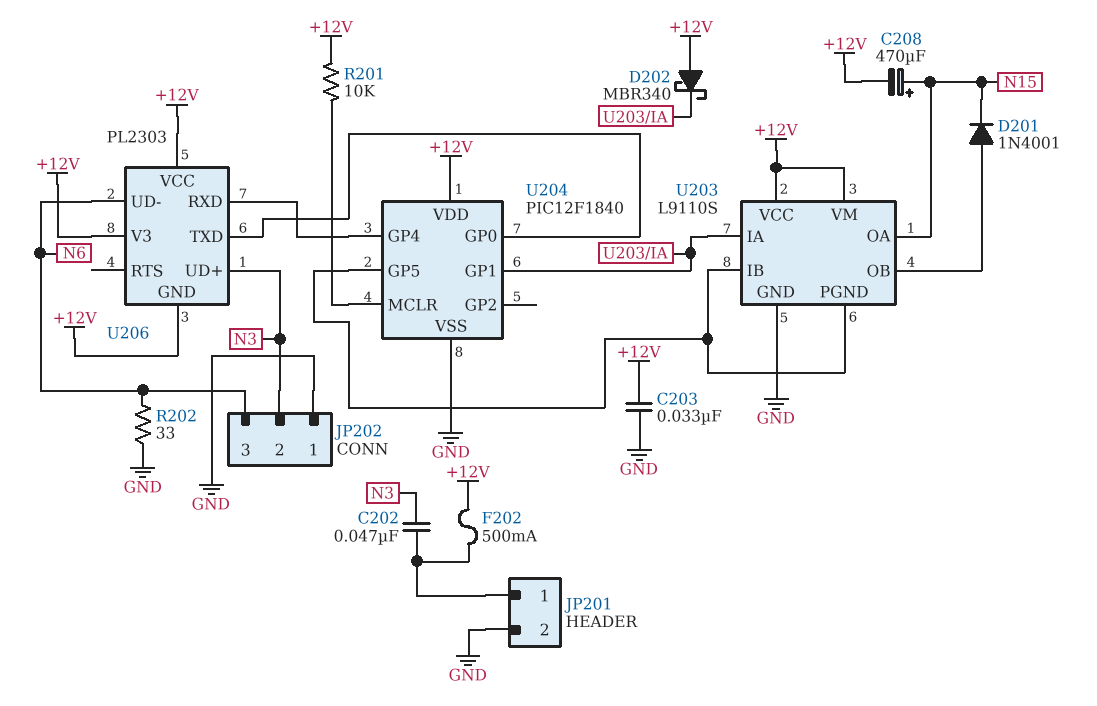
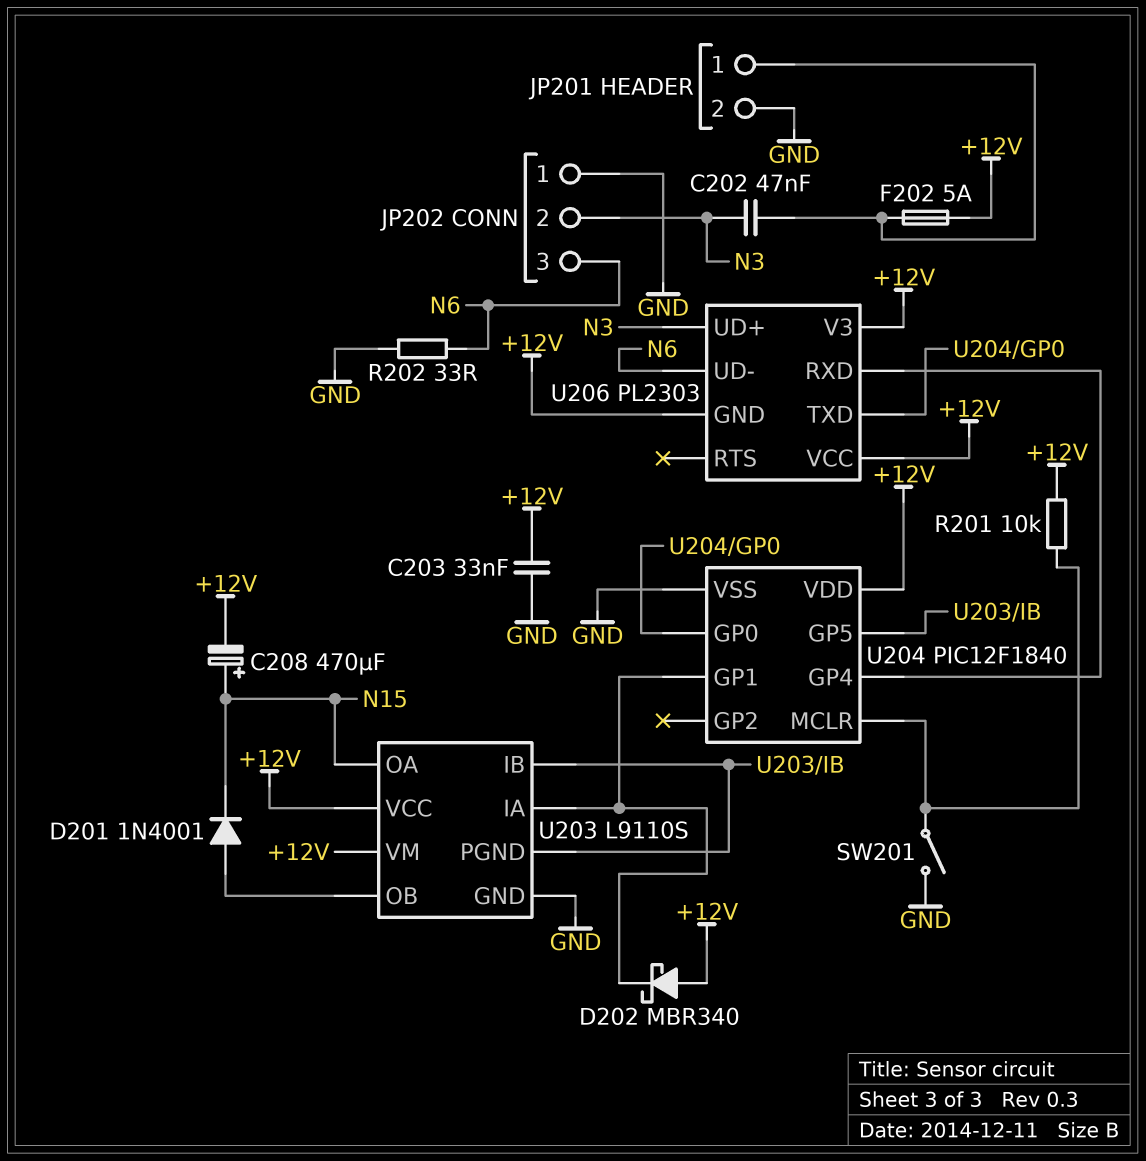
F202: 500mA (+12V, JP201/1) -> 5A (+12V, JP201/1)
SW201: none -> switch (GND, U204/MCLR)

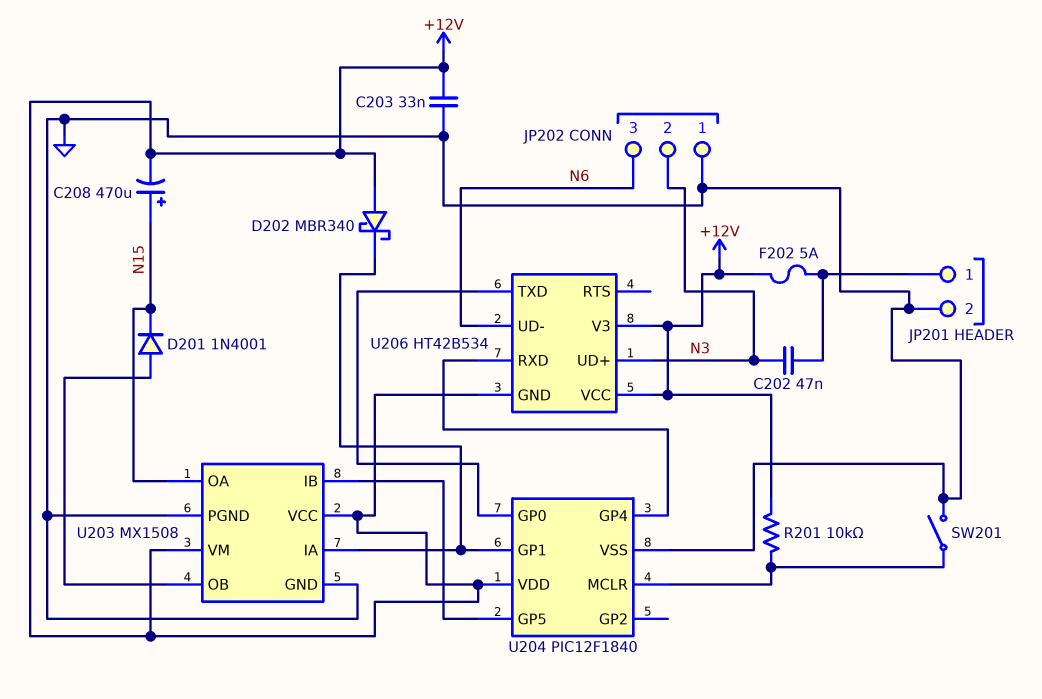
R202: 33 (GND, N6) -> none
U203: L9110S -> MX1508
U203 pin PGND: U203/IB -> GND
U206: PL2303 -> HT42B534

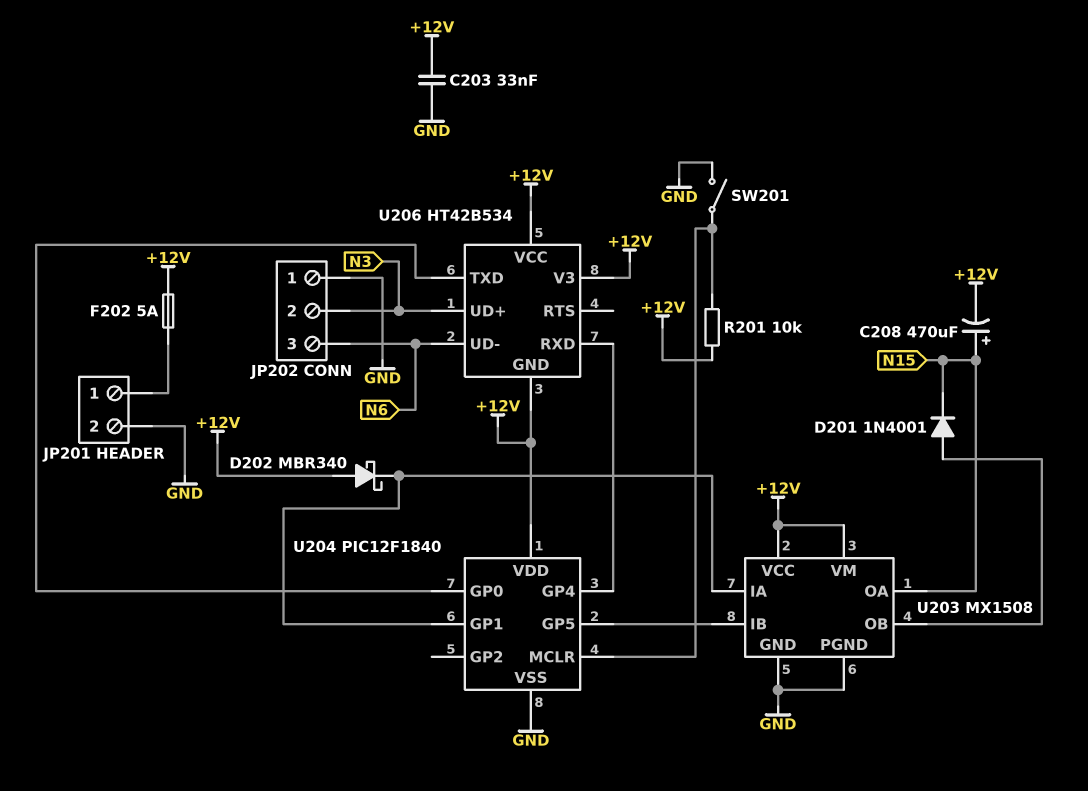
C202: 47nF (JP201/1, N3) -> none

